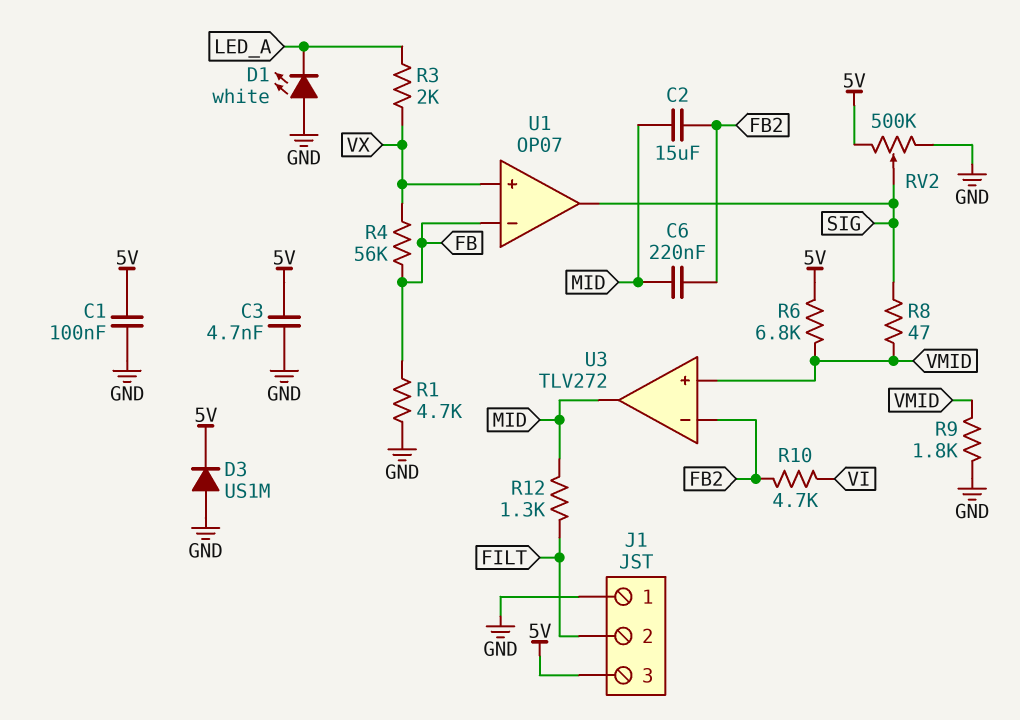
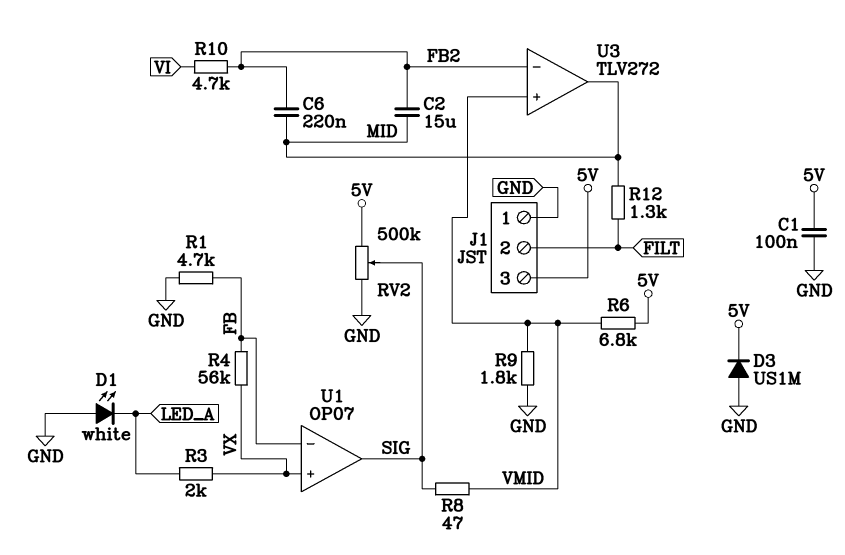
C3: 4.7nF (5V, GND) -> none

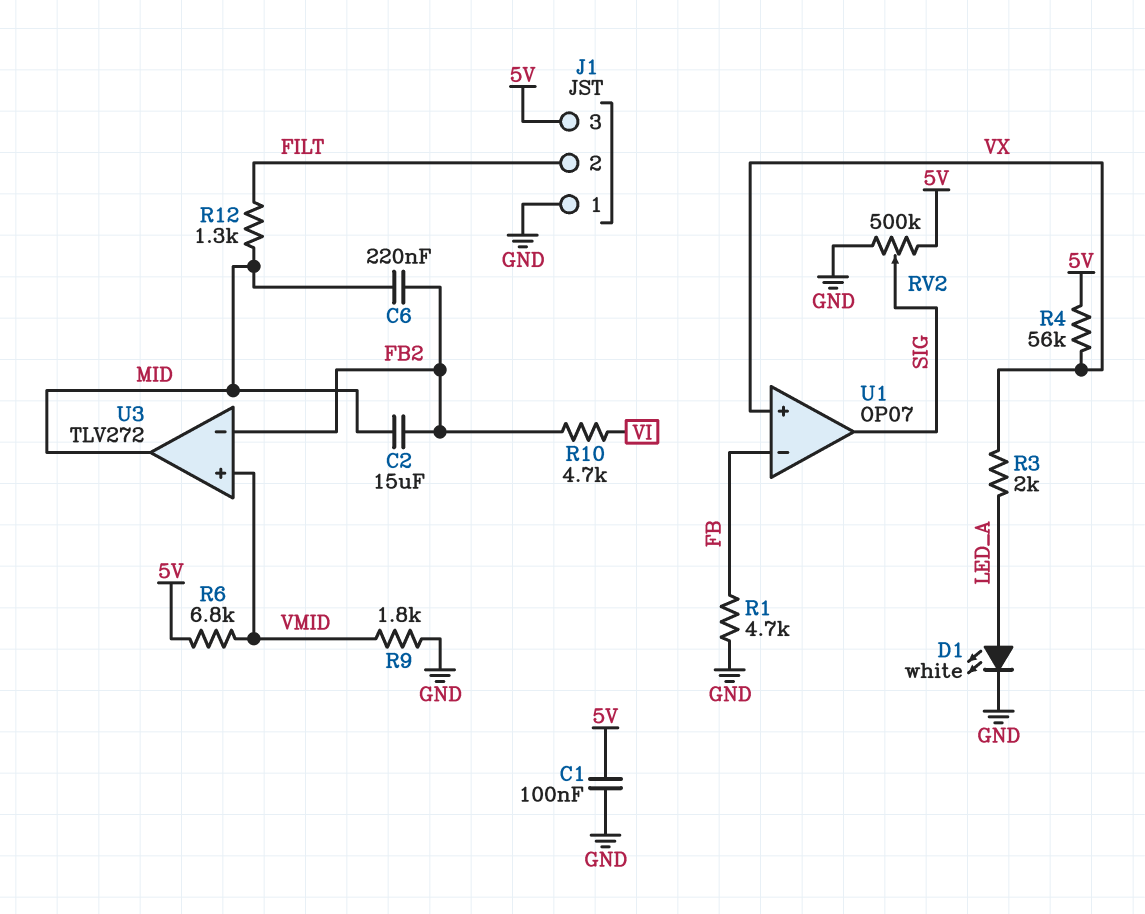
D1: LED white (A GND, K LED_A) -> LED white (A LED_A, K GND)
D3: diode US1M (A GND, K 5V) -> none
R4: 56k (FB, VX) -> 56k (5V, VX)
R8: 47 (SIG, VMID) -> none

